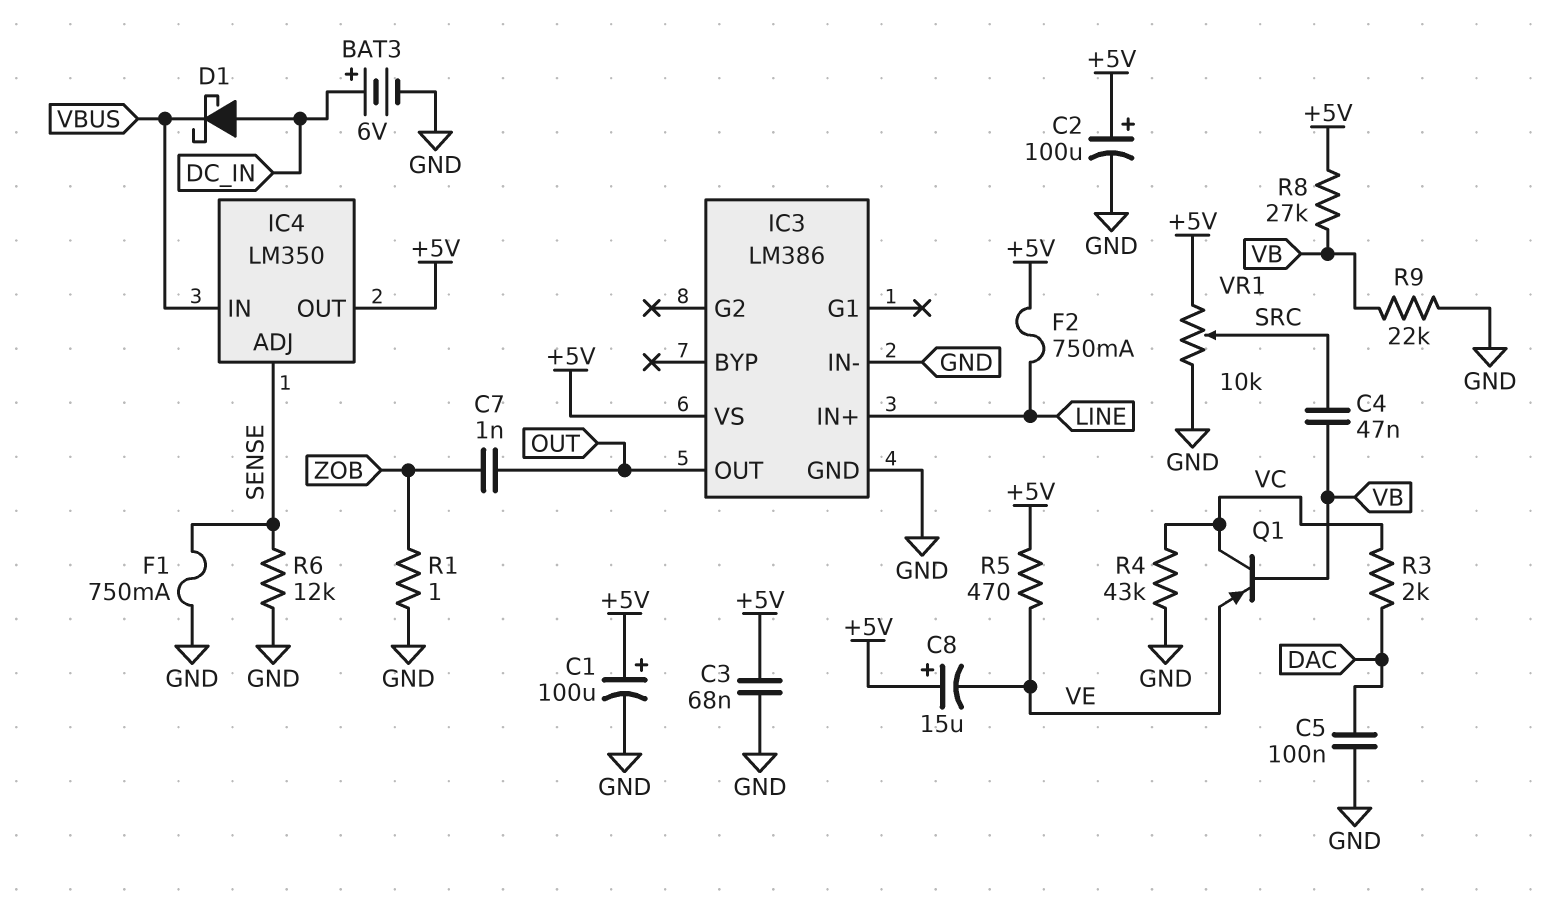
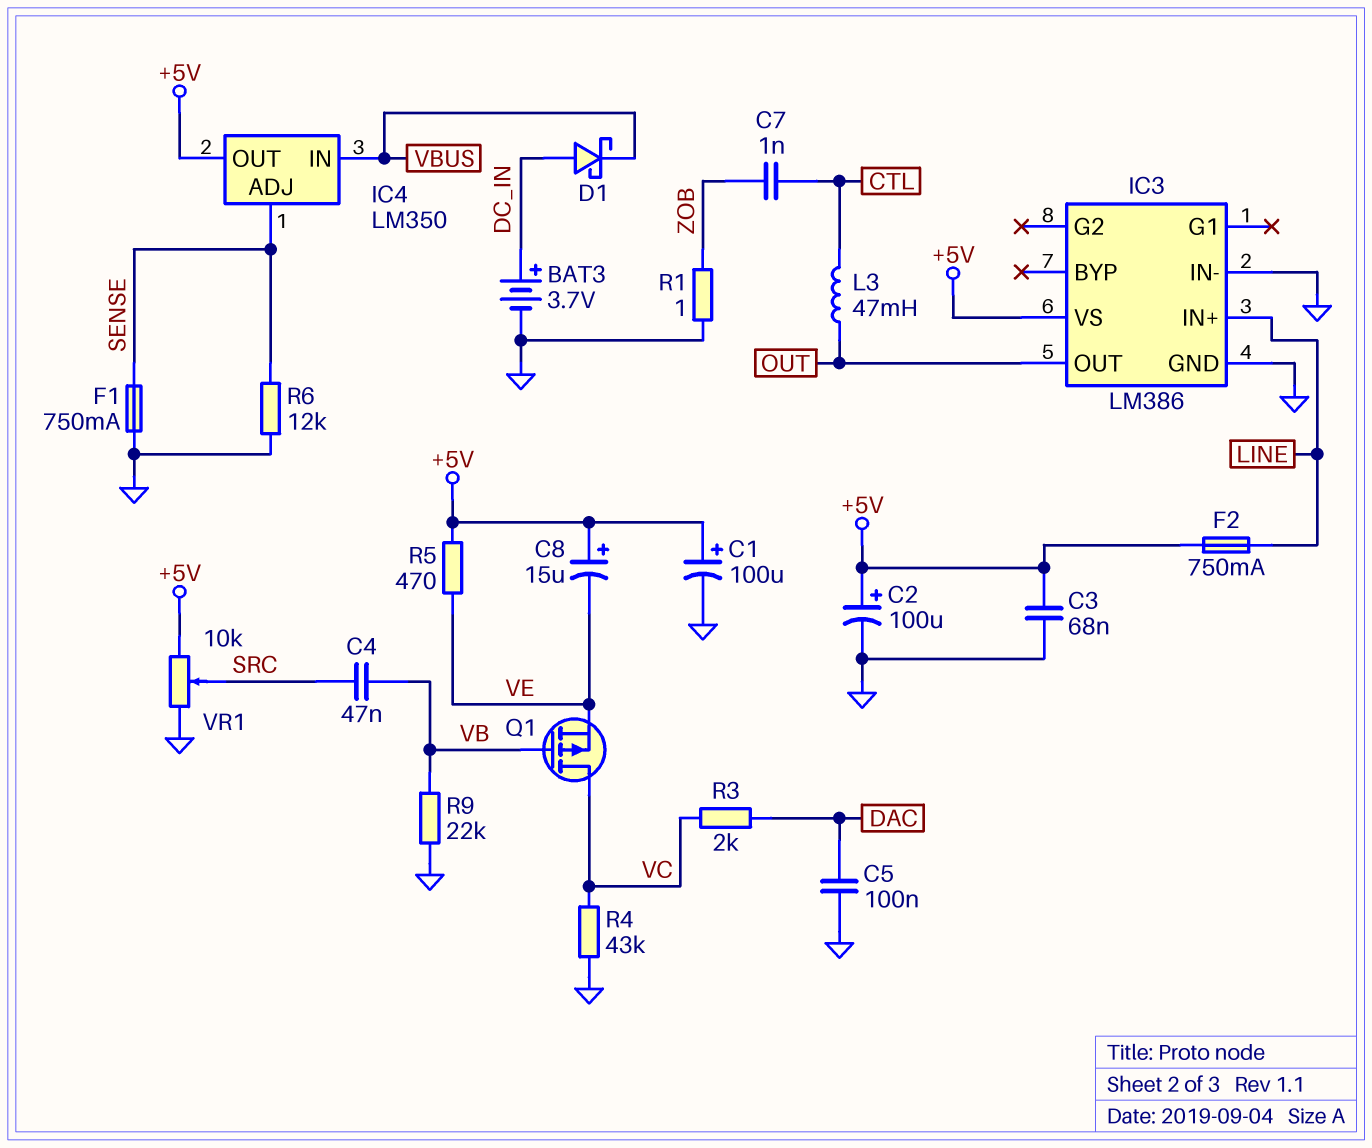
BAT3: 6V (plus DC_IN, minus GND) -> 3.7V (plus DC_IN, minus GND)
C7: 1nF (OUT, ZOB) -> 1nF (CTL, ZOB)
L3: none -> 47mH (CTL, OUT)
Q1: PNP (B VB, C VC, E VE) -> PMOS (G VB, D VC, S VE)
R8: 27k (+5V, VB) -> none

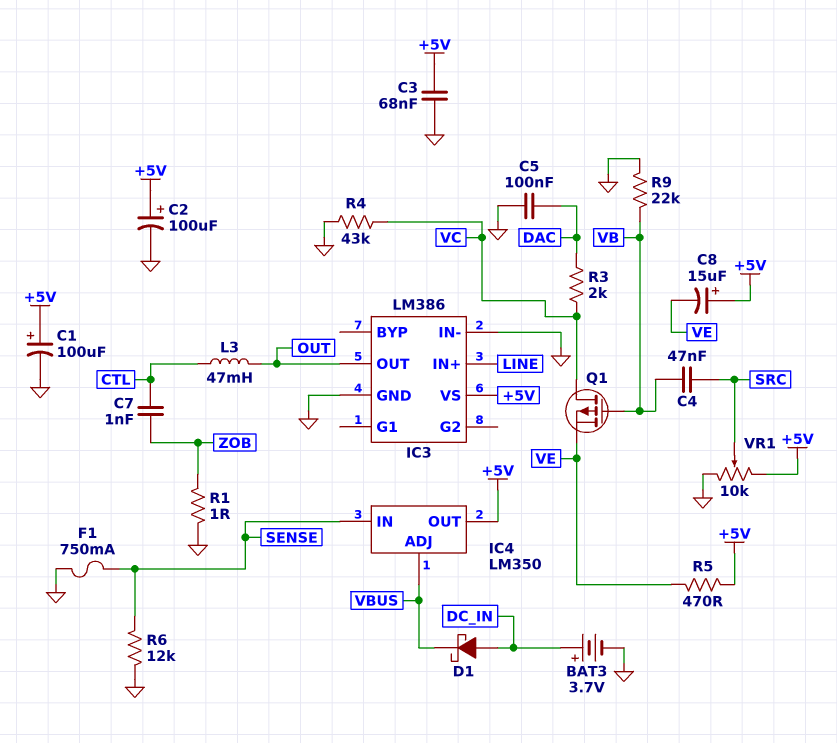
F2: 750mA (+5V, LINE) -> none
IC4 pin ADJ: SENSE -> VBUS
IC4 pin IN: VBUS -> SENSE

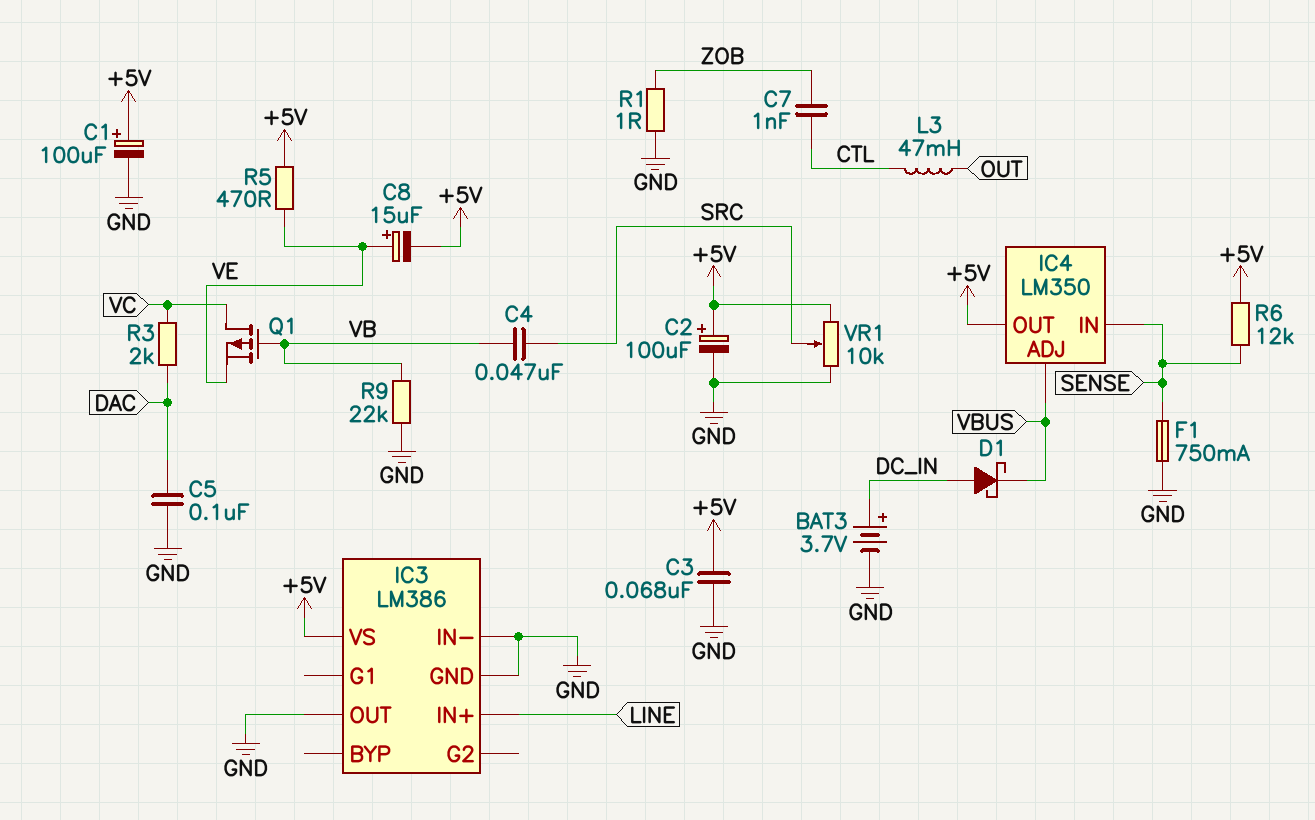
C8: 15uF (plus +5V, minus VE) -> 15uF (plus VE, minus +5V)
IC3 pin OUT: OUT -> GND
R4: 43k (GND, VC) -> none
R6: 12k (GND, SENSE) -> 12k (+5V, SENSE)

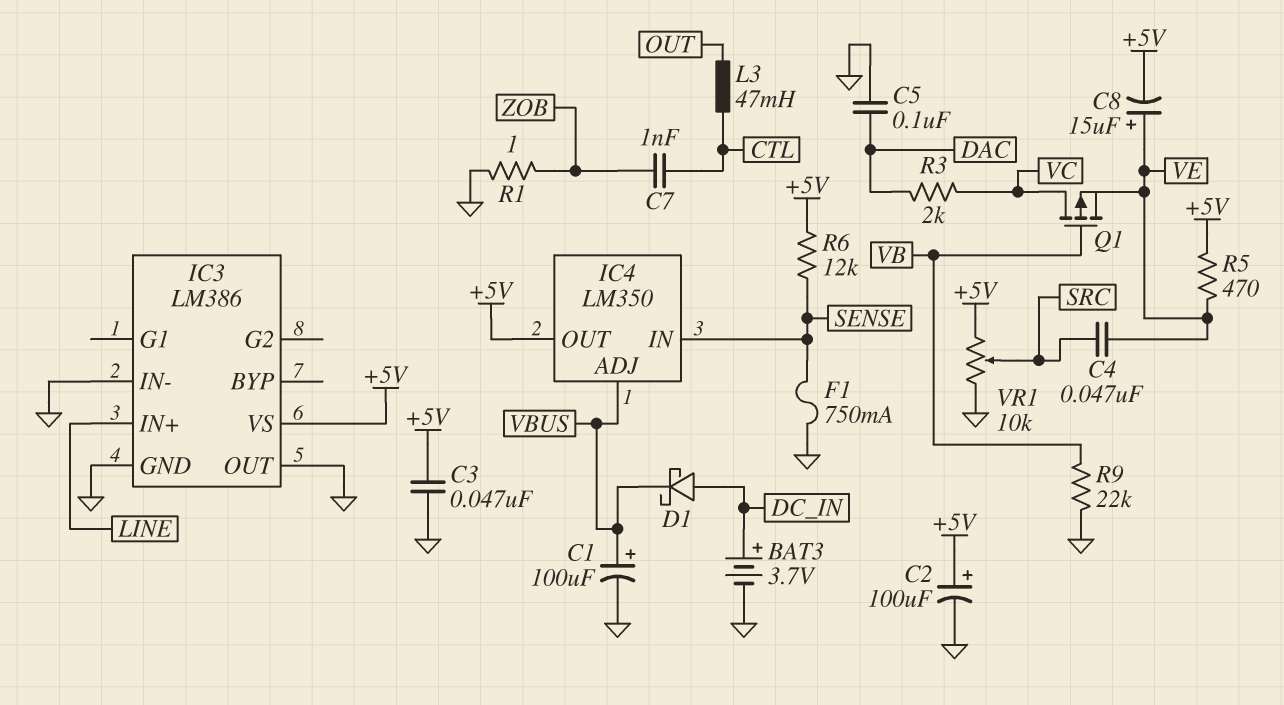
C1: 100uF (plus +5V, minus GND) -> 100uF (plus VBUS, minus GND)
C3: 68nF (+5V, GND) -> 47nF (+5V, GND)
C4: 47nF (SRC, VB) -> 47nF (SRC, VE)

